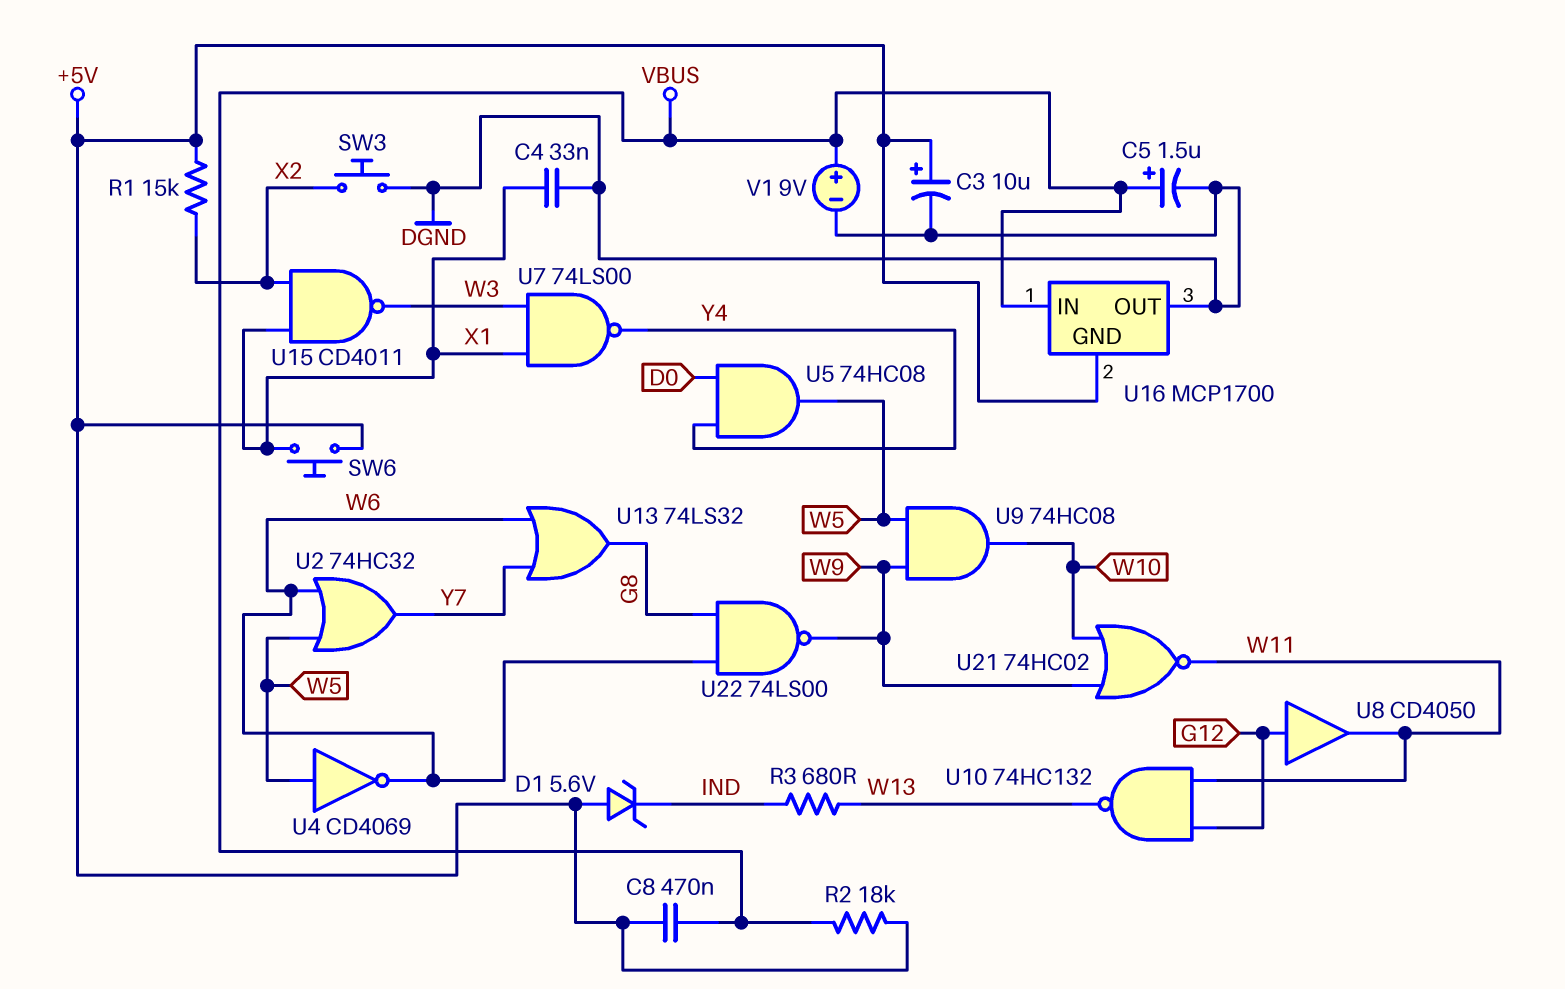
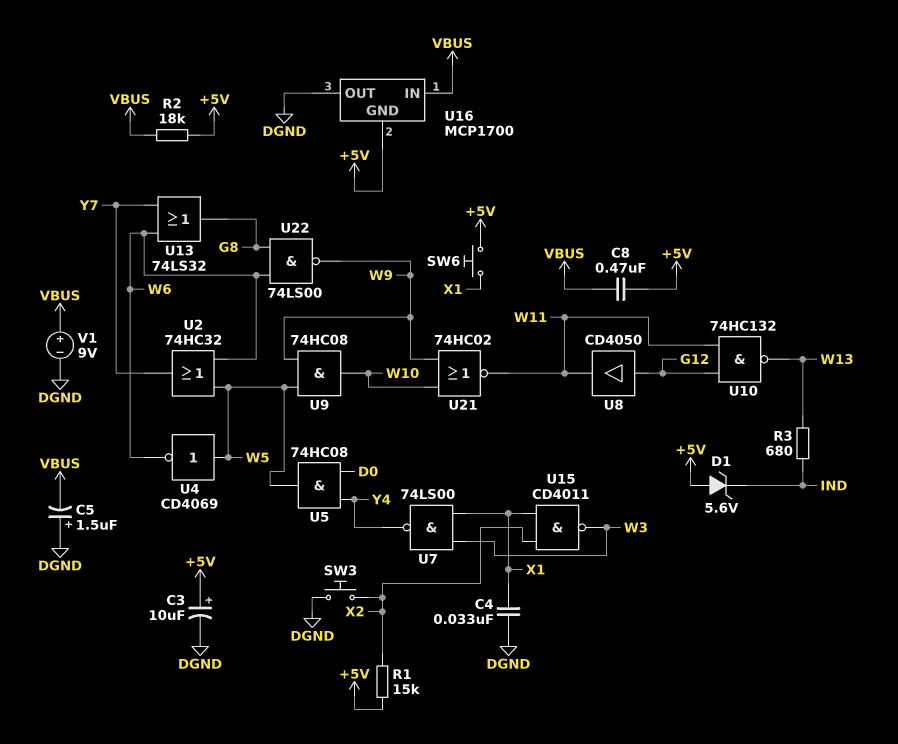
C5: 1.5uF (plus VBUS, minus DGND) -> 1.5uF (plus DGND, minus VBUS)

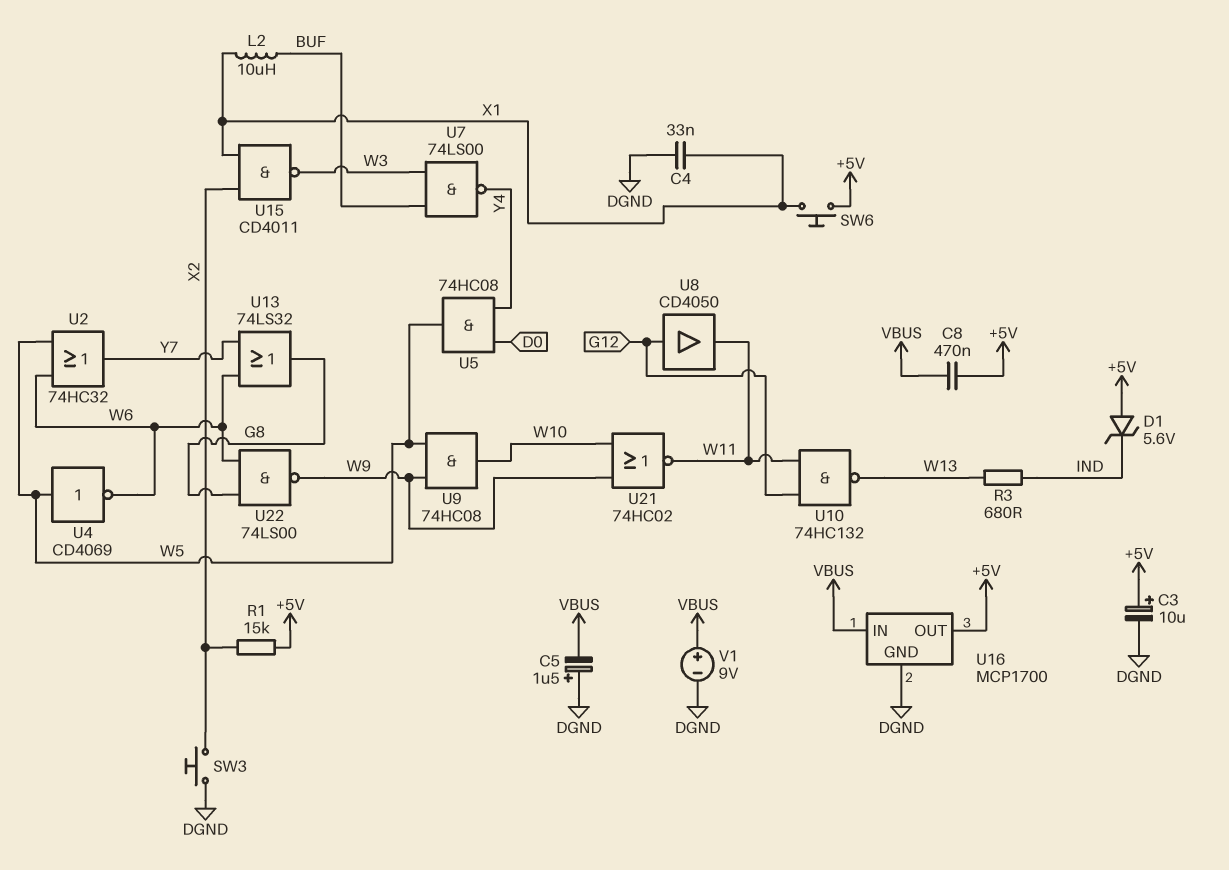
L2: none -> 10uH (BUF, X1)
R2: 18k (+5V, VBUS) -> none
U7: NAND 74LS00 (in W3, in X1, out Y4) -> NAND 74LS00 (in BUF, in W3, out Y4)
U16 pin GND: +5V -> DGND
U16 pin OUT: DGND -> +5V

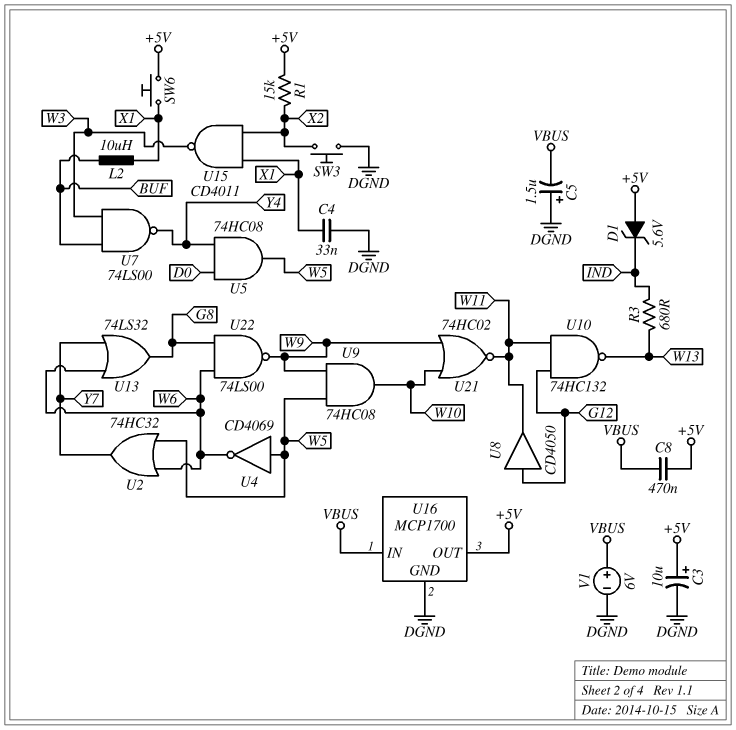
V1: 9V (plus VBUS, minus DGND) -> 6V (plus VBUS, minus DGND)

